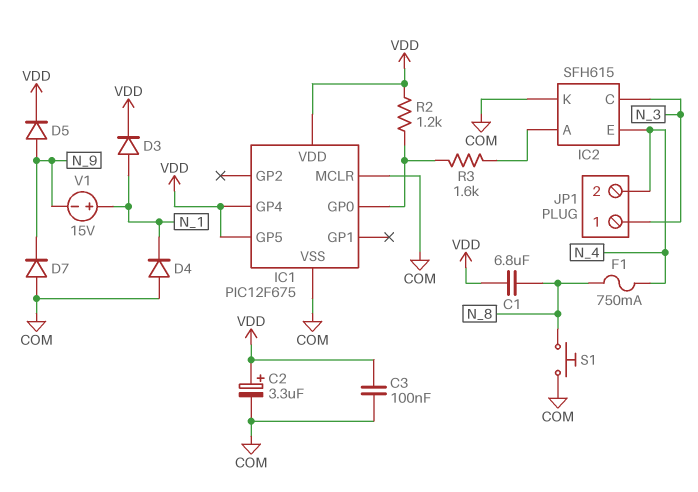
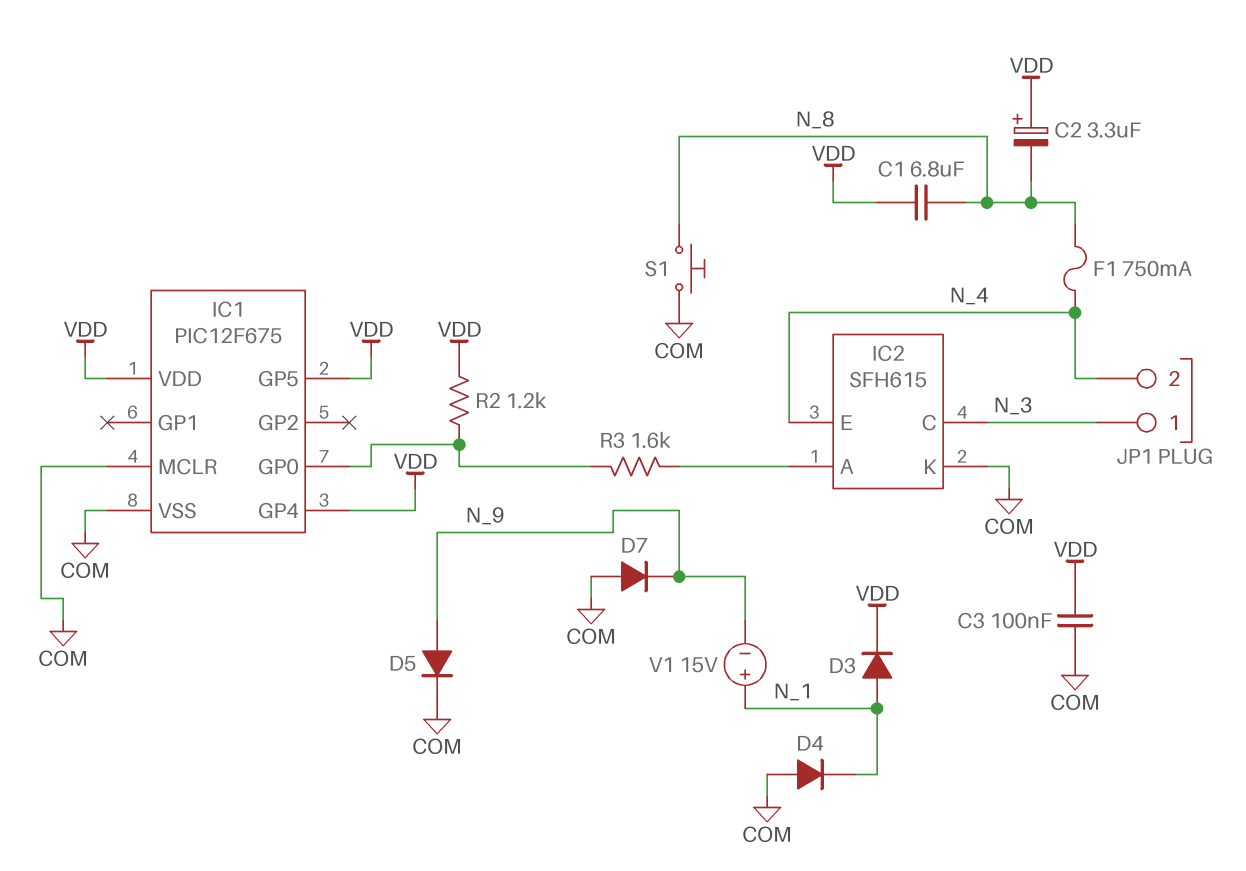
C2: 3.3uF (plus VDD, minus COM) -> 3.3uF (plus VDD, minus N_8)
D5: diode (A N_9, K VDD) -> diode (A N_9, K COM)

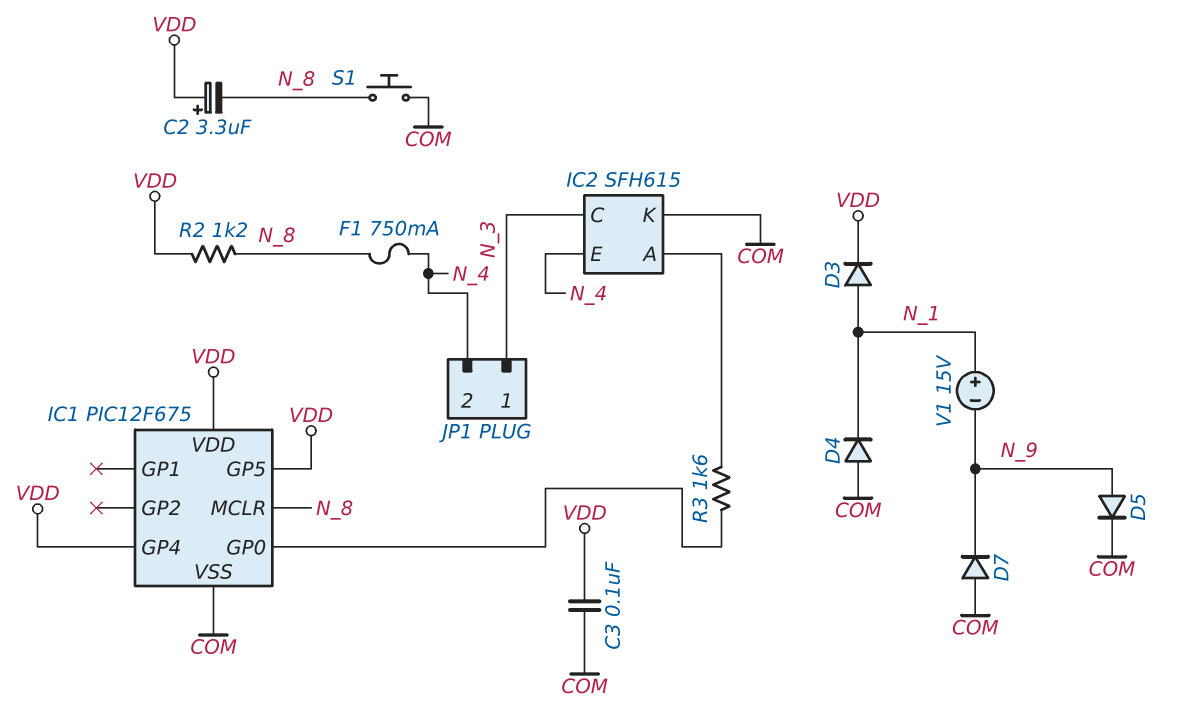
C1: 6.8uF (N_8, VDD) -> none
IC1 pin MCLR: COM -> N_8
R2: 1.2k (IC1/GP0, VDD) -> 1.2k (N_8, VDD)

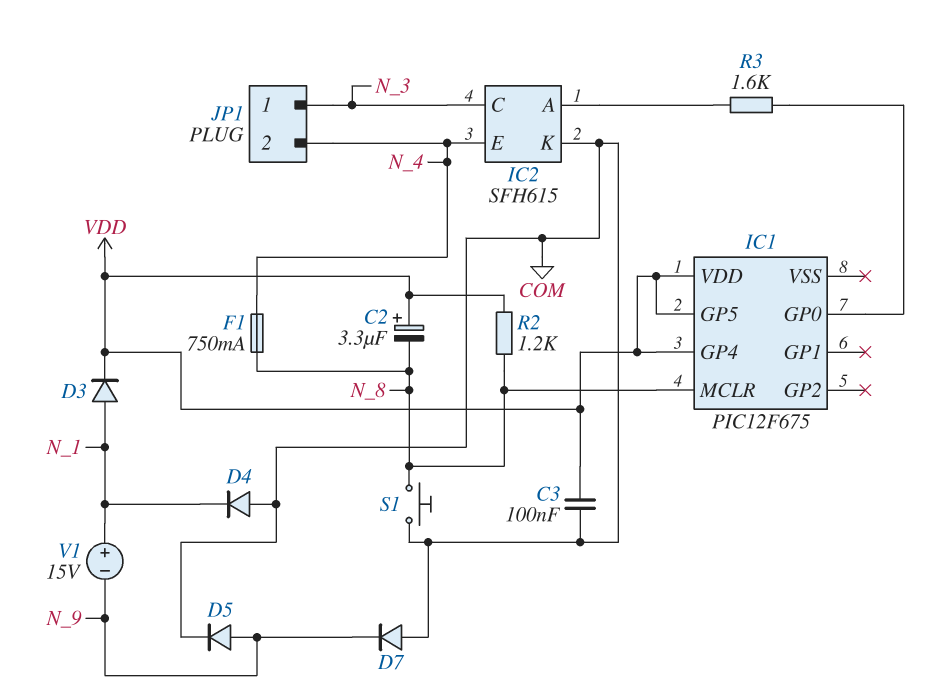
IC1 pin VSS: COM -> none

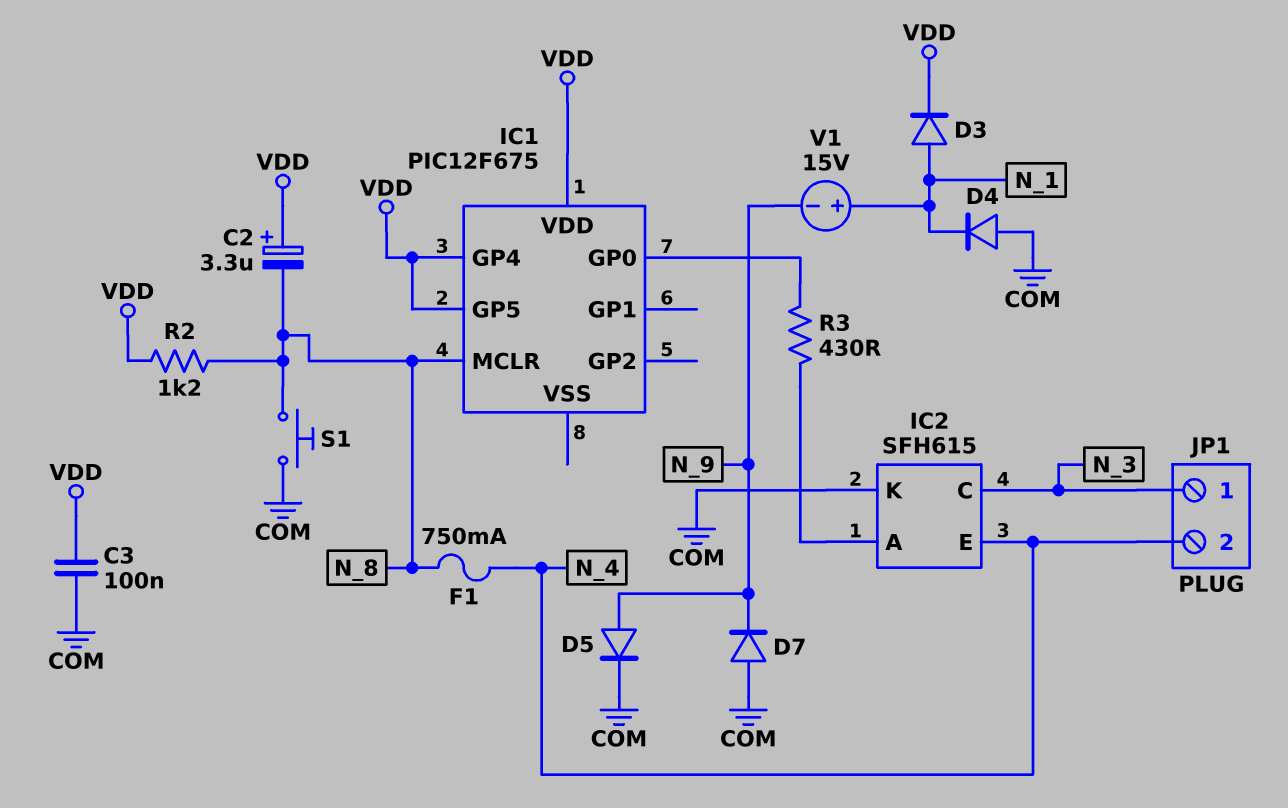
R3: 1.6k (IC1/GP0, IC2/A) -> 430 (IC1/GP0, IC2/A)

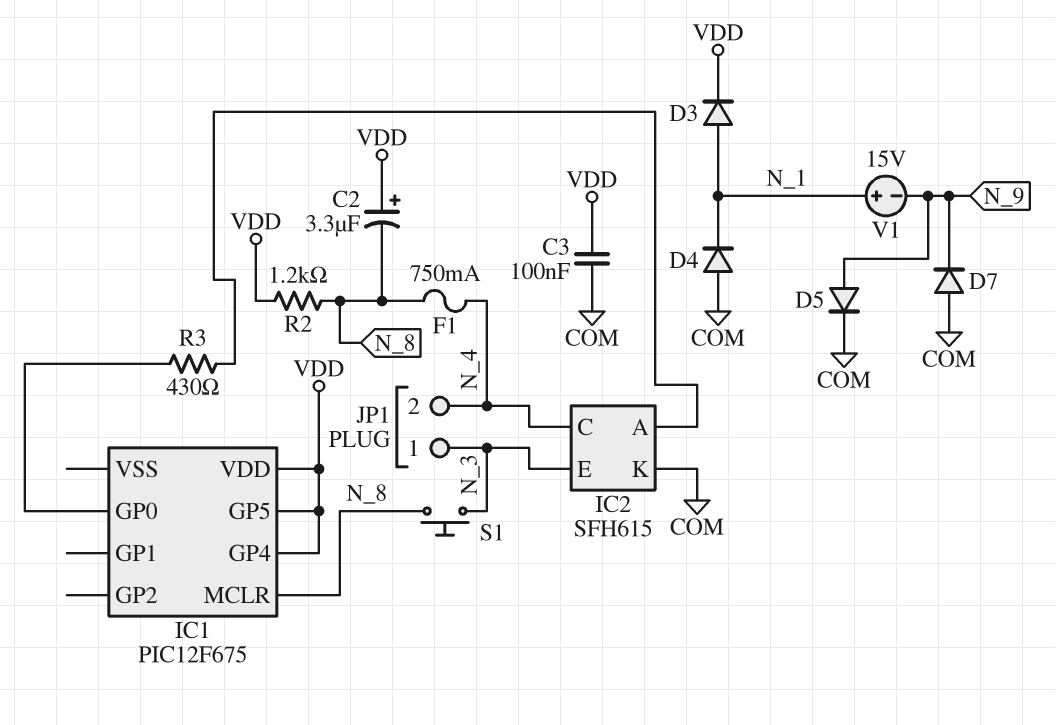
IC2 pin C: N_3 -> N_4
IC2 pin E: N_4 -> N_3
S1: button (COM, N_8) -> button (N_3, N_8)

